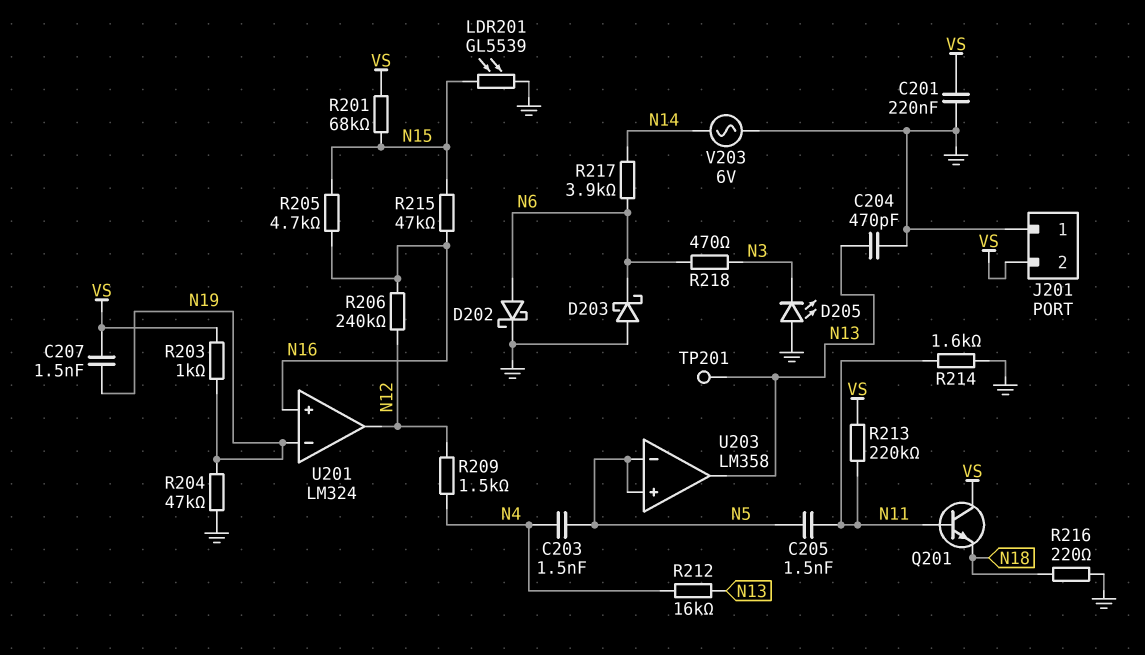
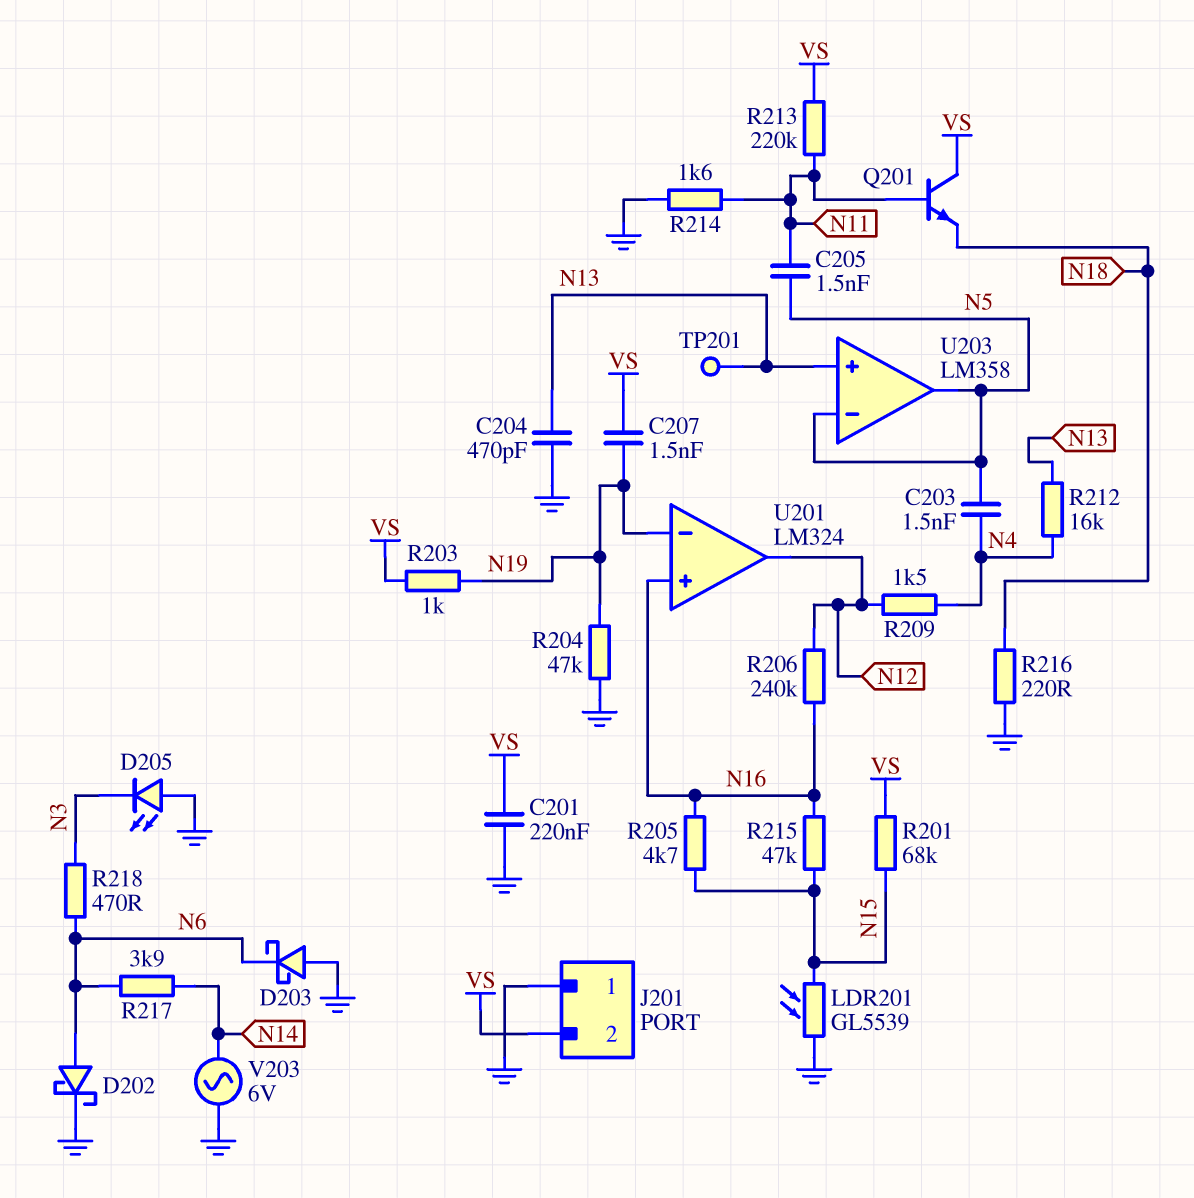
U203 pin in+: N5 -> N13
U203 pin out: N13 -> N5

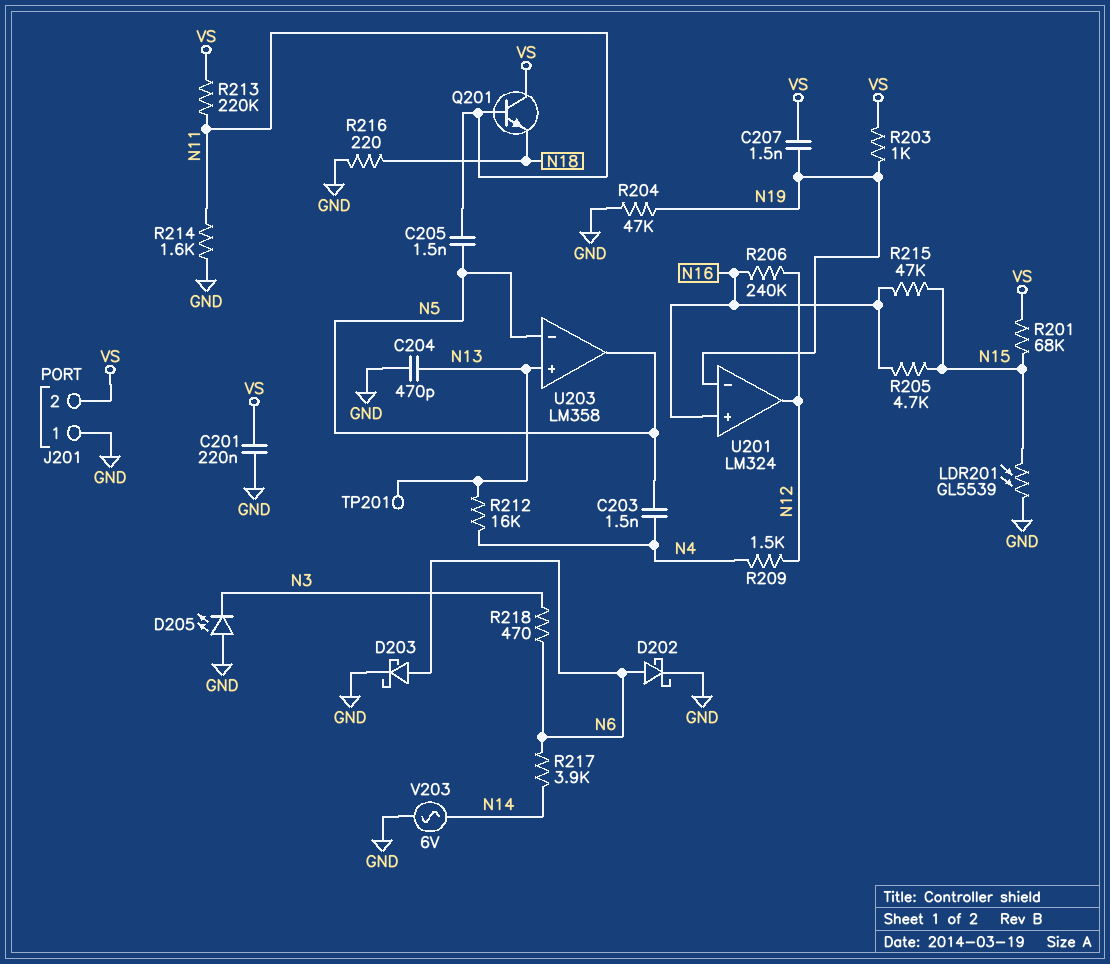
D203: schottky (A GND, K N6) -> schottky (A N6, K GND)

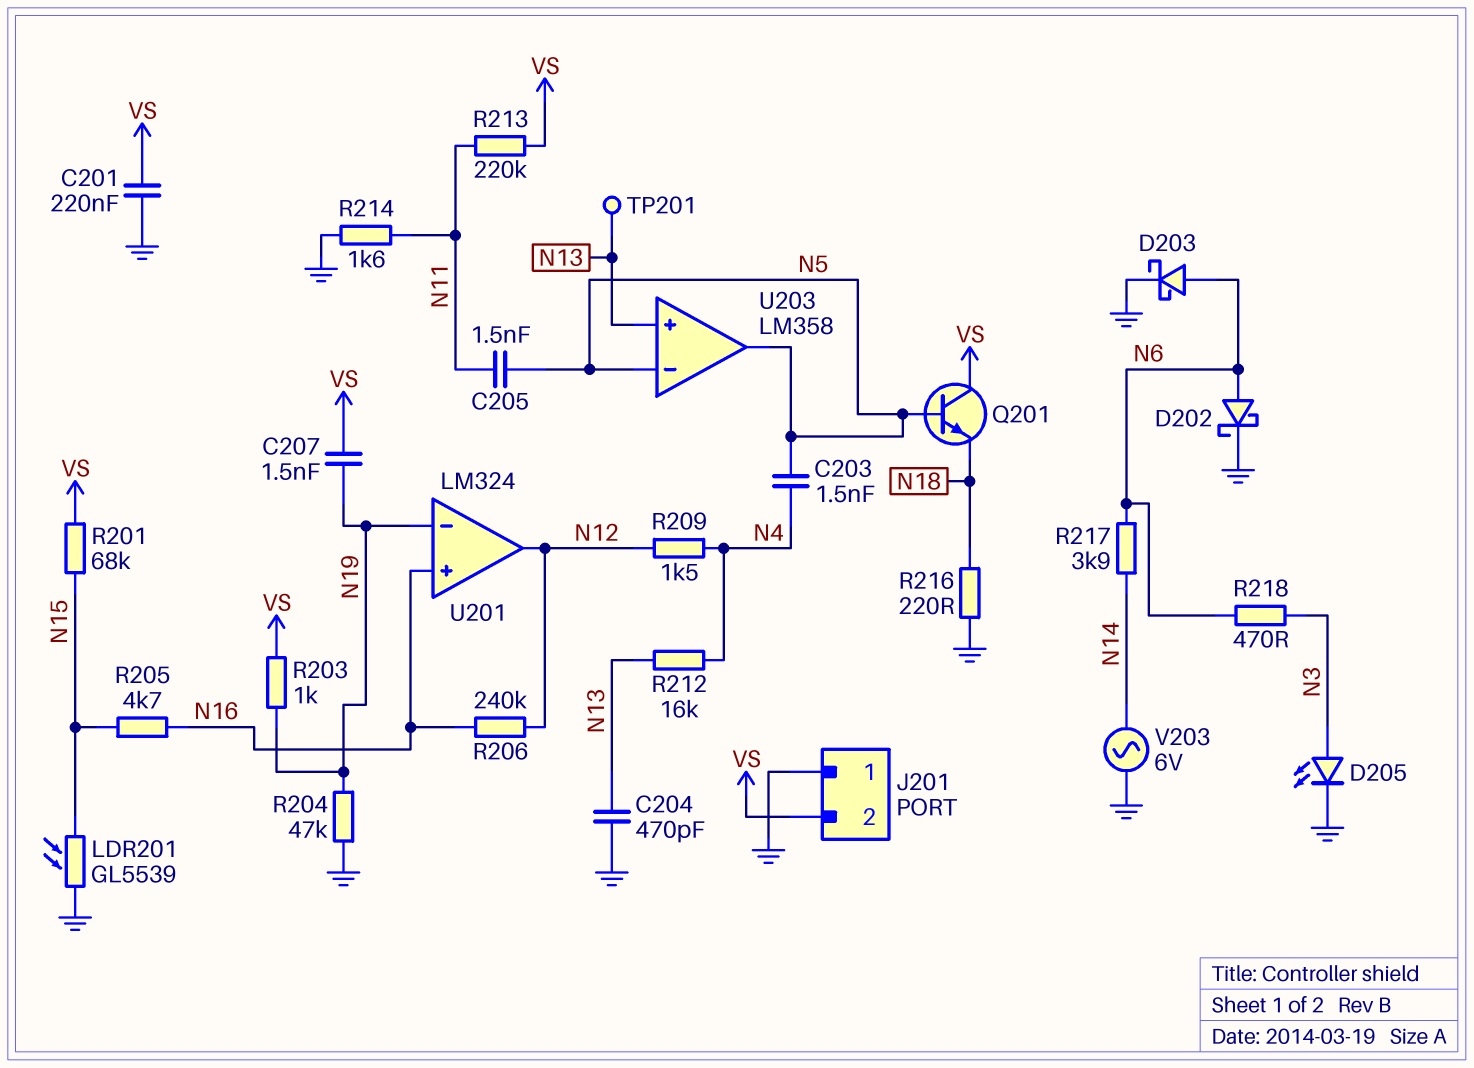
D205: LED (A GND, K N3) -> LED (A N3, K GND)
Q201: NPN (B N11, C VS, E N18) -> NPN (B N5, C VS, E N18)
R215: 47k (N15, N16) -> none

